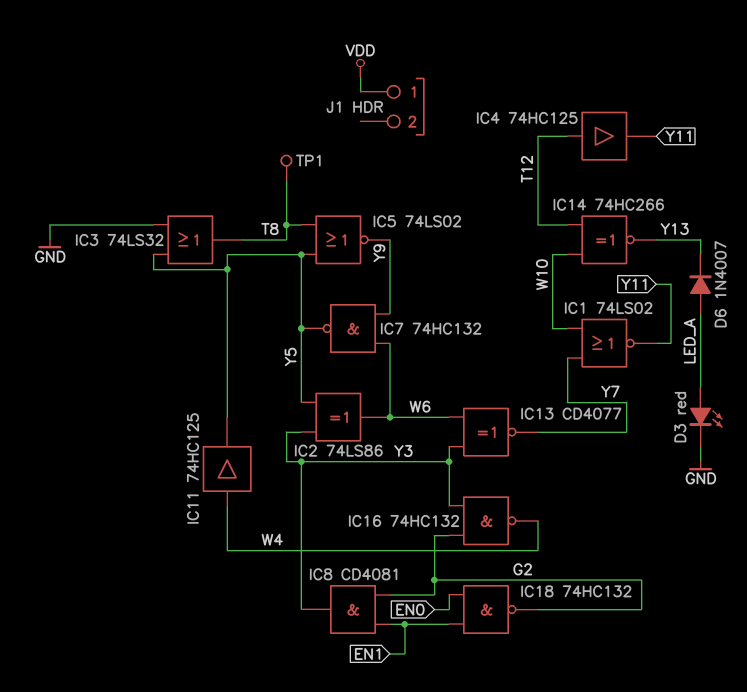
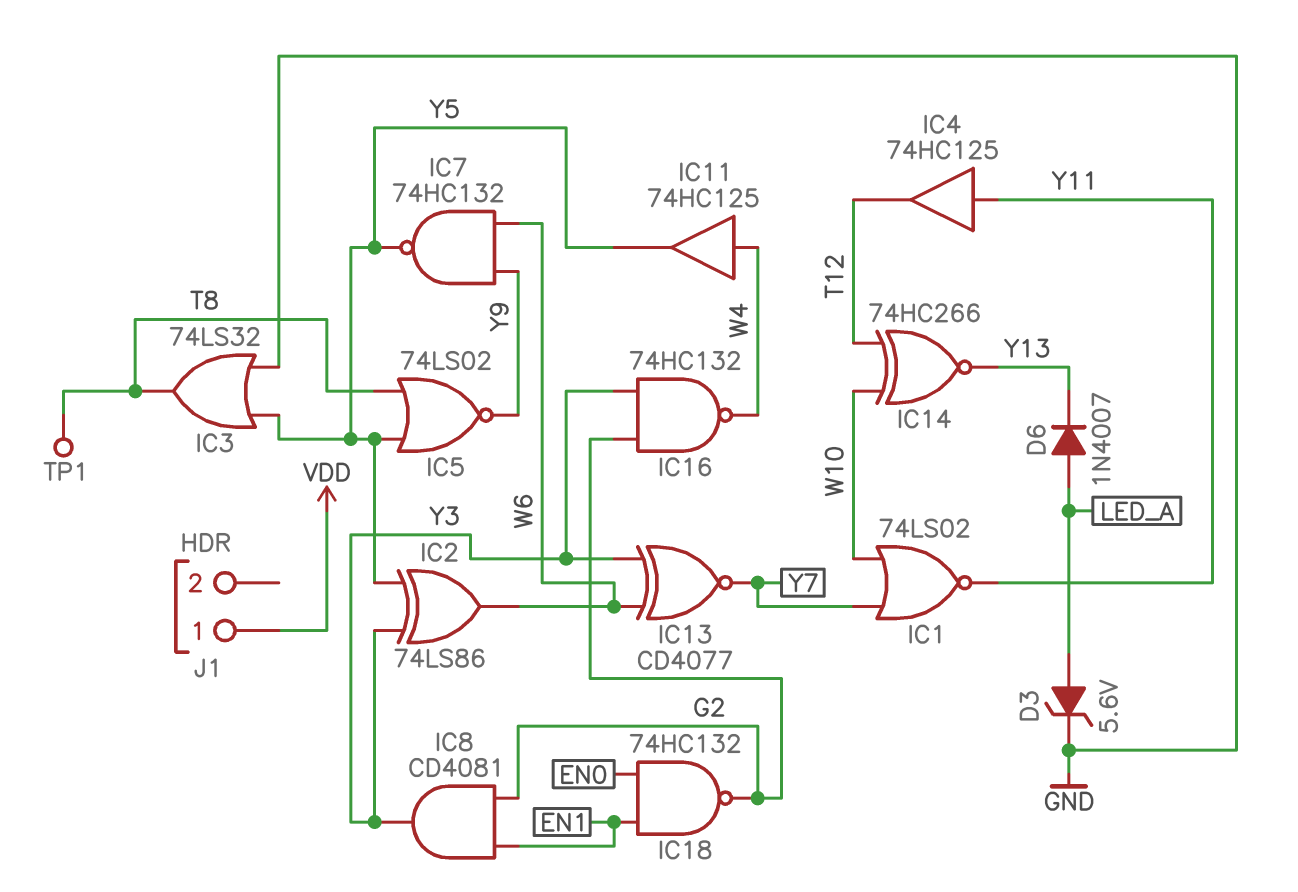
D3: LED red (A LED_A, K GND) -> zener 5.6V (A LED_A, K GND)
IC4: buffer 74HC125 (in T12, out Y11) -> buffer 74HC125 (in Y11, out T12)

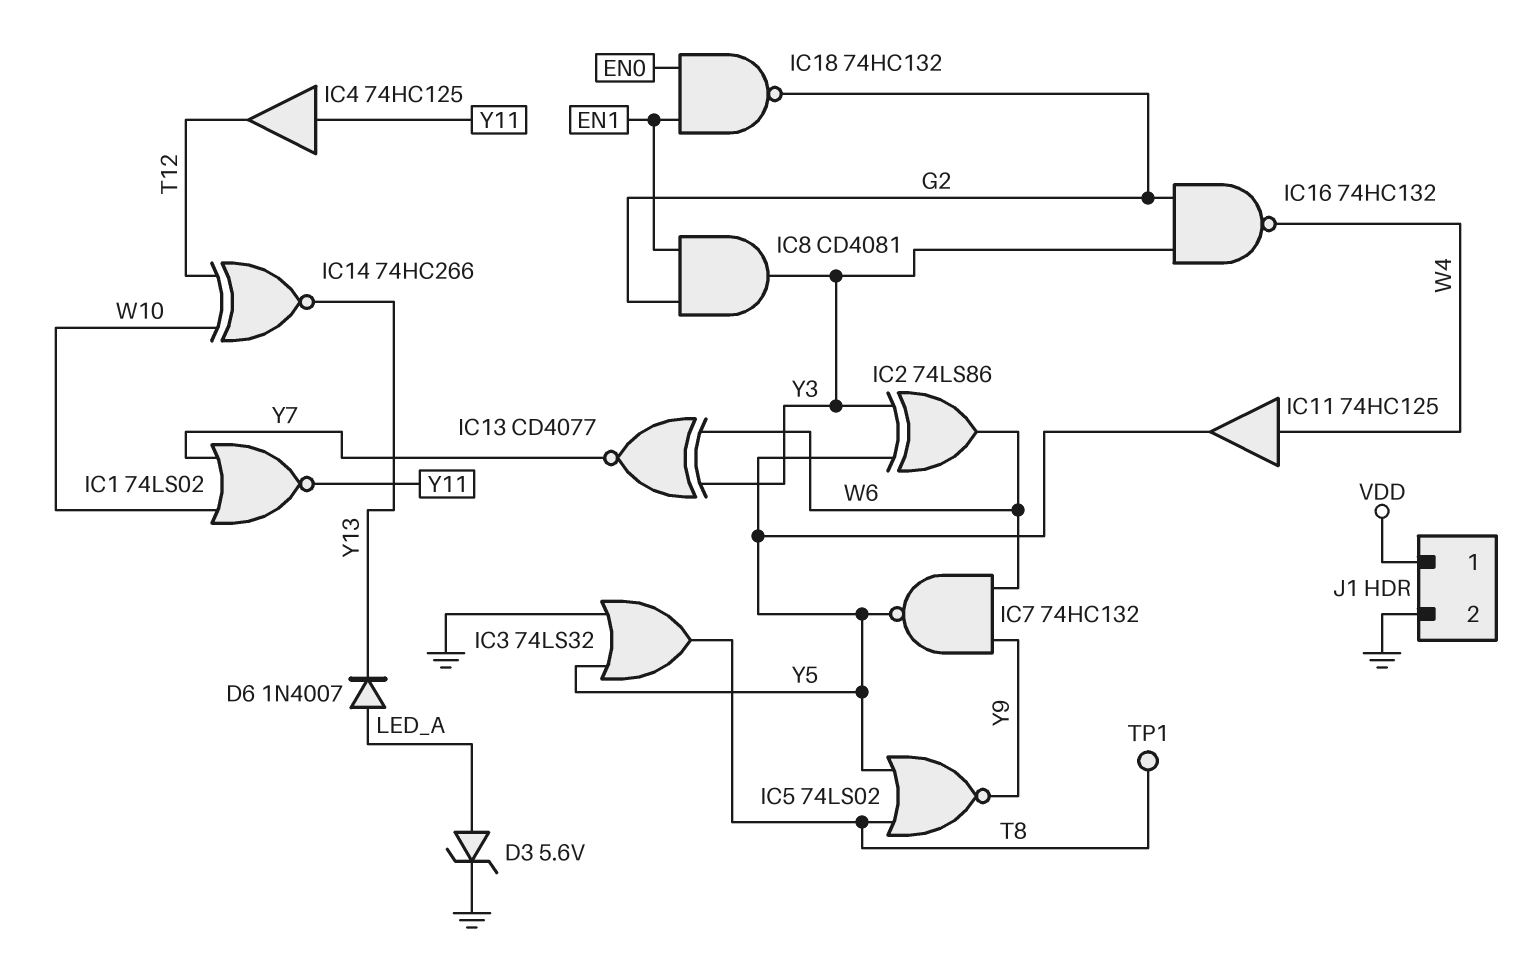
J1 pin 2: none -> GND

